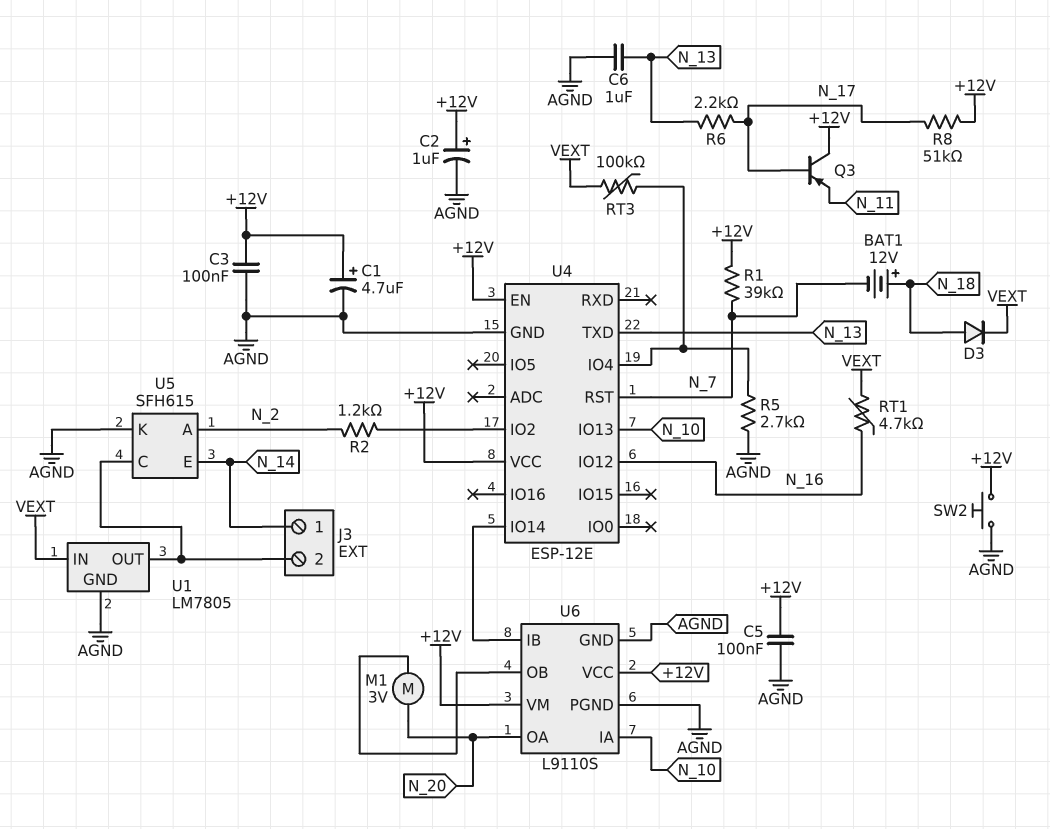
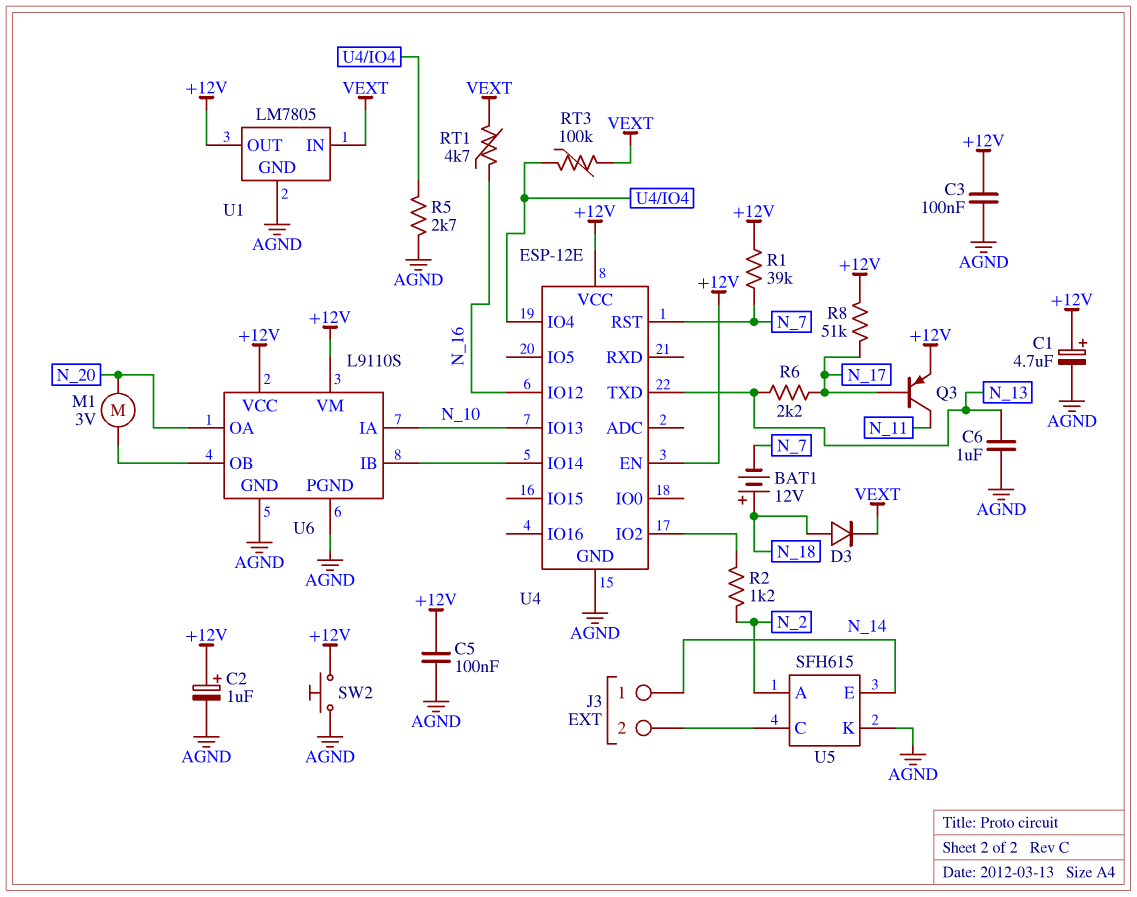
Q3: PNP (B N_17, C +12V, E N_11) -> PNP (B N_17, C N_11, E +12V)
U1 pin OUT: J3/2 -> +12V

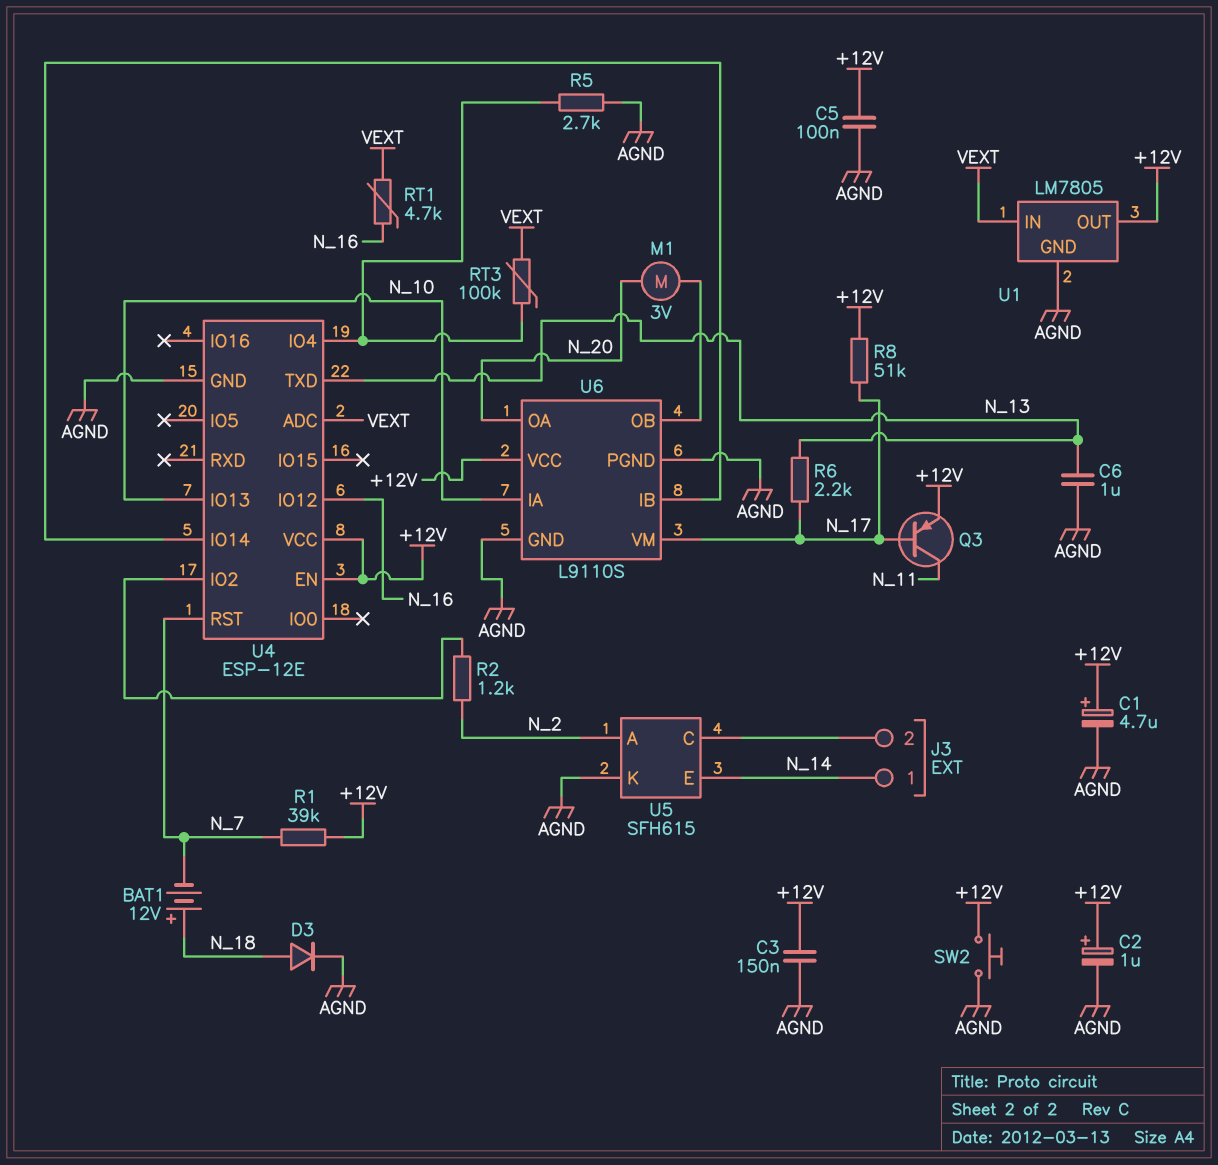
C3: 100nF (+12V, AGND) -> 150nF (+12V, AGND)
D3: diode (A N_18, K VEXT) -> diode (A N_18, K AGND)
U4 pin ADC: none -> VEXT
U6 pin VM: +12V -> N_17

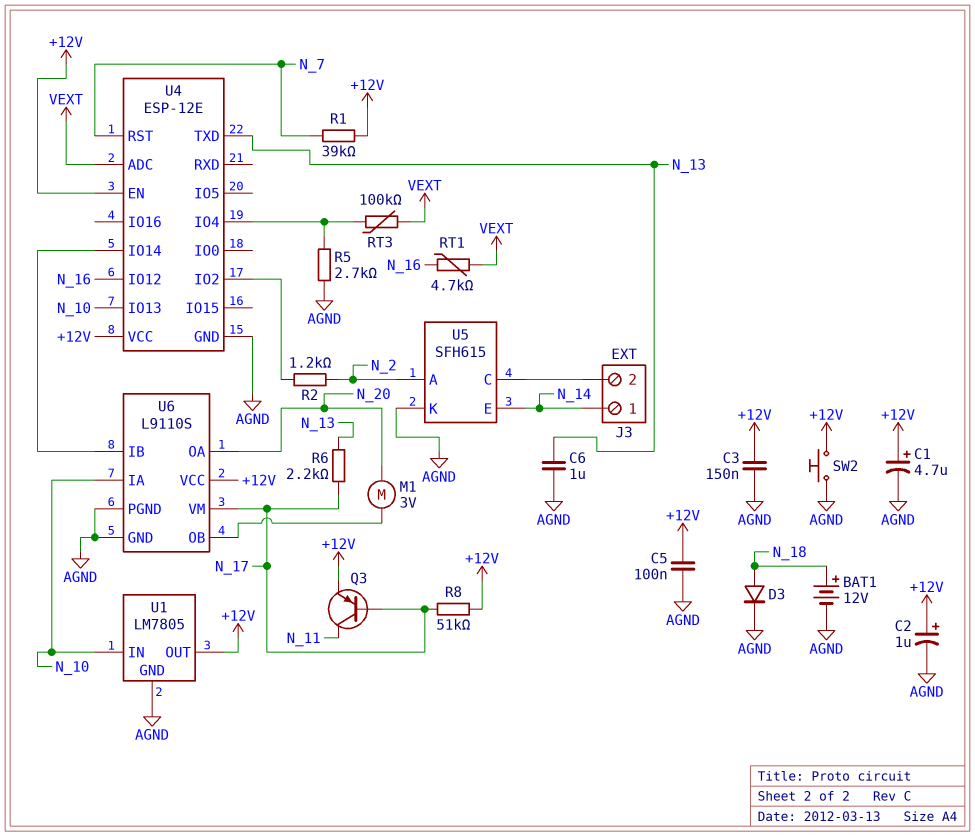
BAT1: 12V (plus N_18, minus N_7) -> 12V (plus N_18, minus AGND)
U1 pin IN: VEXT -> N_10

